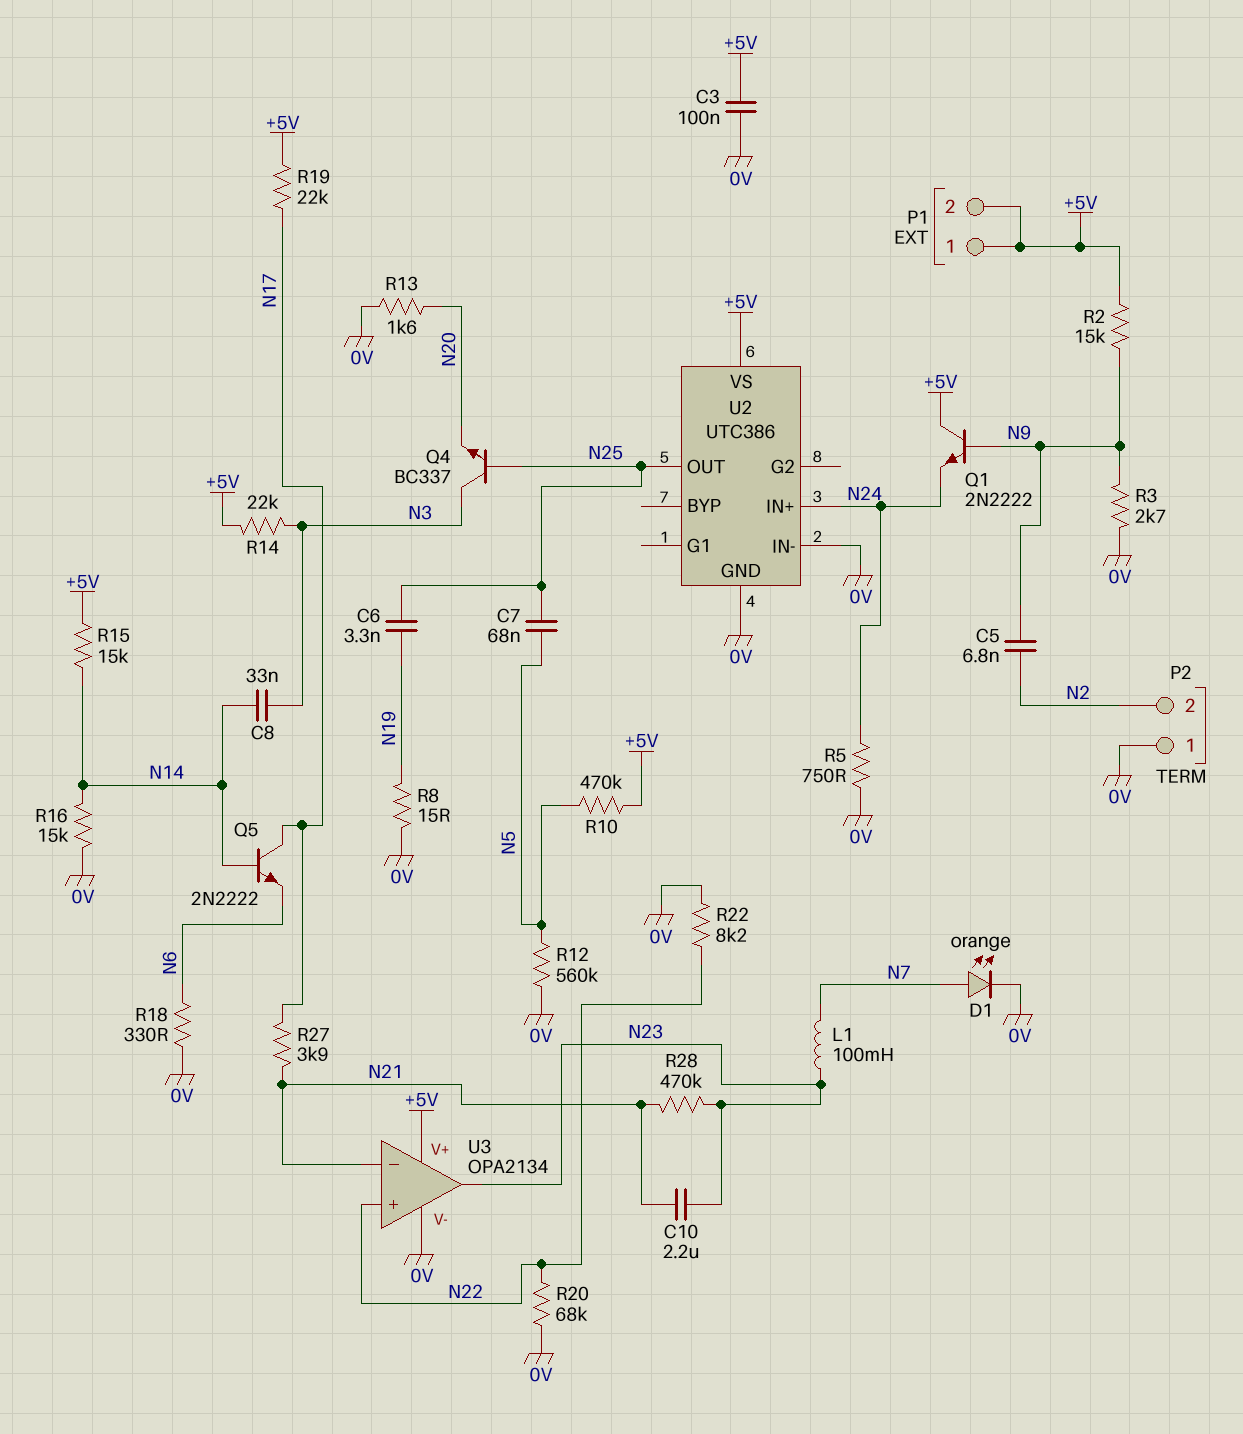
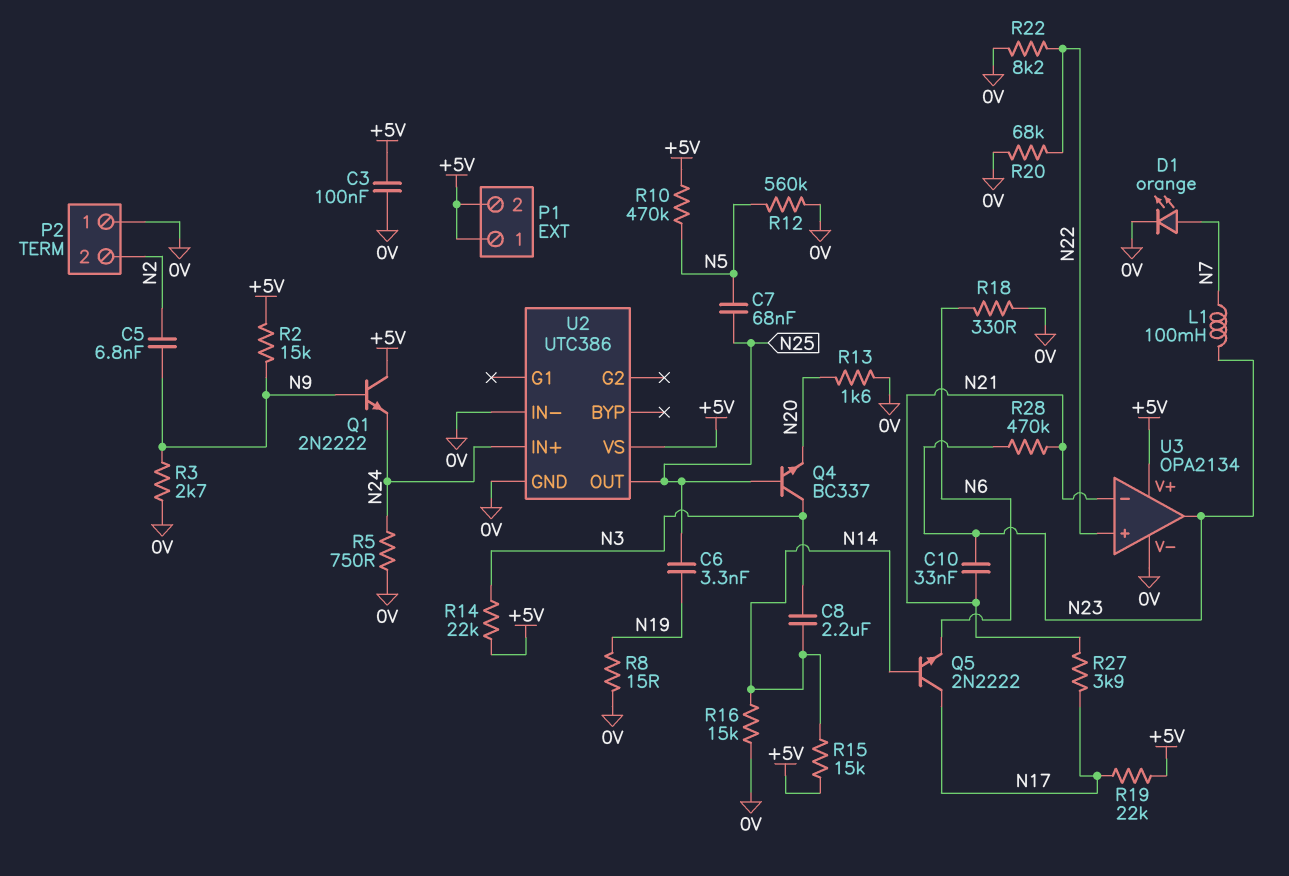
C8: 33nF (N3, N14) -> 2.2uF (N3, N14)
C10: 2.2uF (N21, N23) -> 33nF (N21, N23)

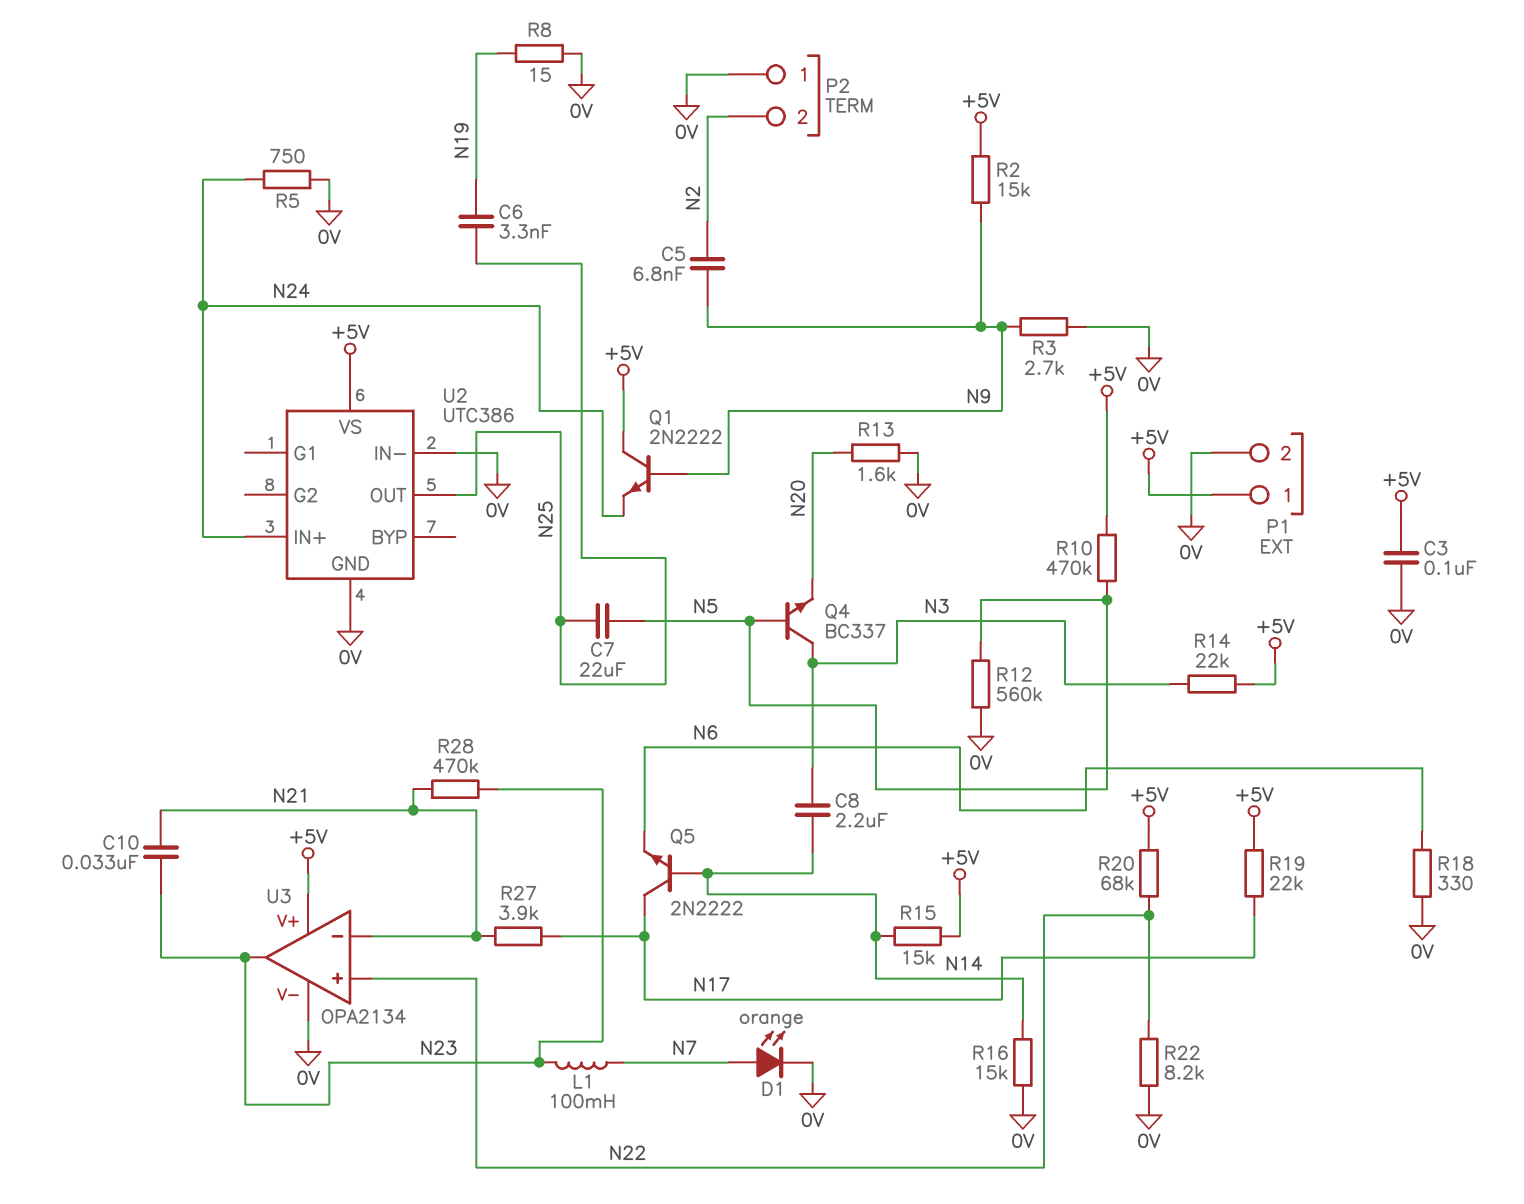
C7: 68nF (N5, N25) -> 22uF (N5, N25)
P1 pin 2: +5V -> 0V
Q4: NPN BC337 (B N25, C N3, E N20) -> NPN BC337 (B N5, C N3, E N20)
R20: 68k (0V, N22) -> 68k (+5V, N22)

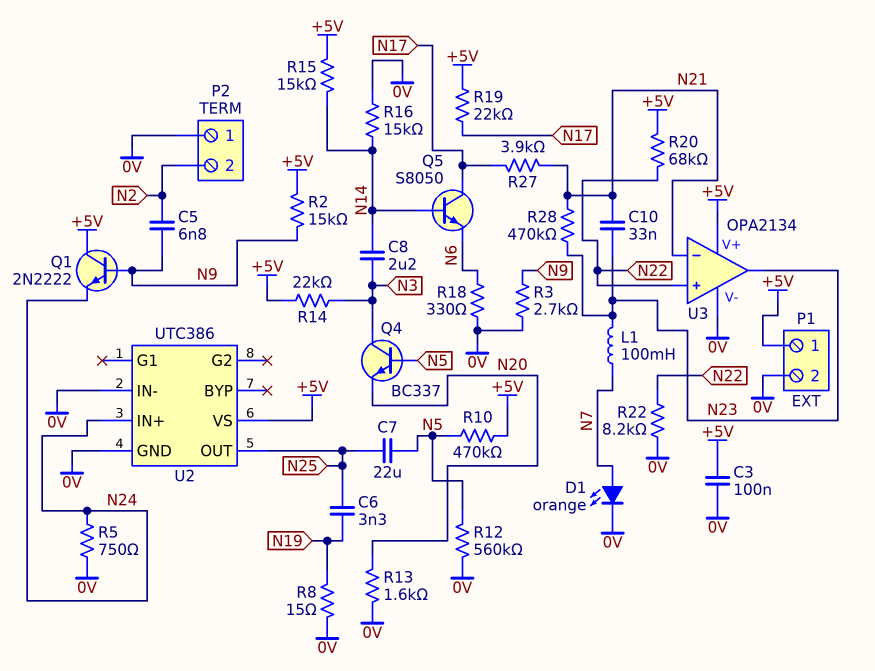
Q5: NPN 2N2222 (B N14, C N17, E N6) -> NPN S8050 (B N14, C N17, E N6)

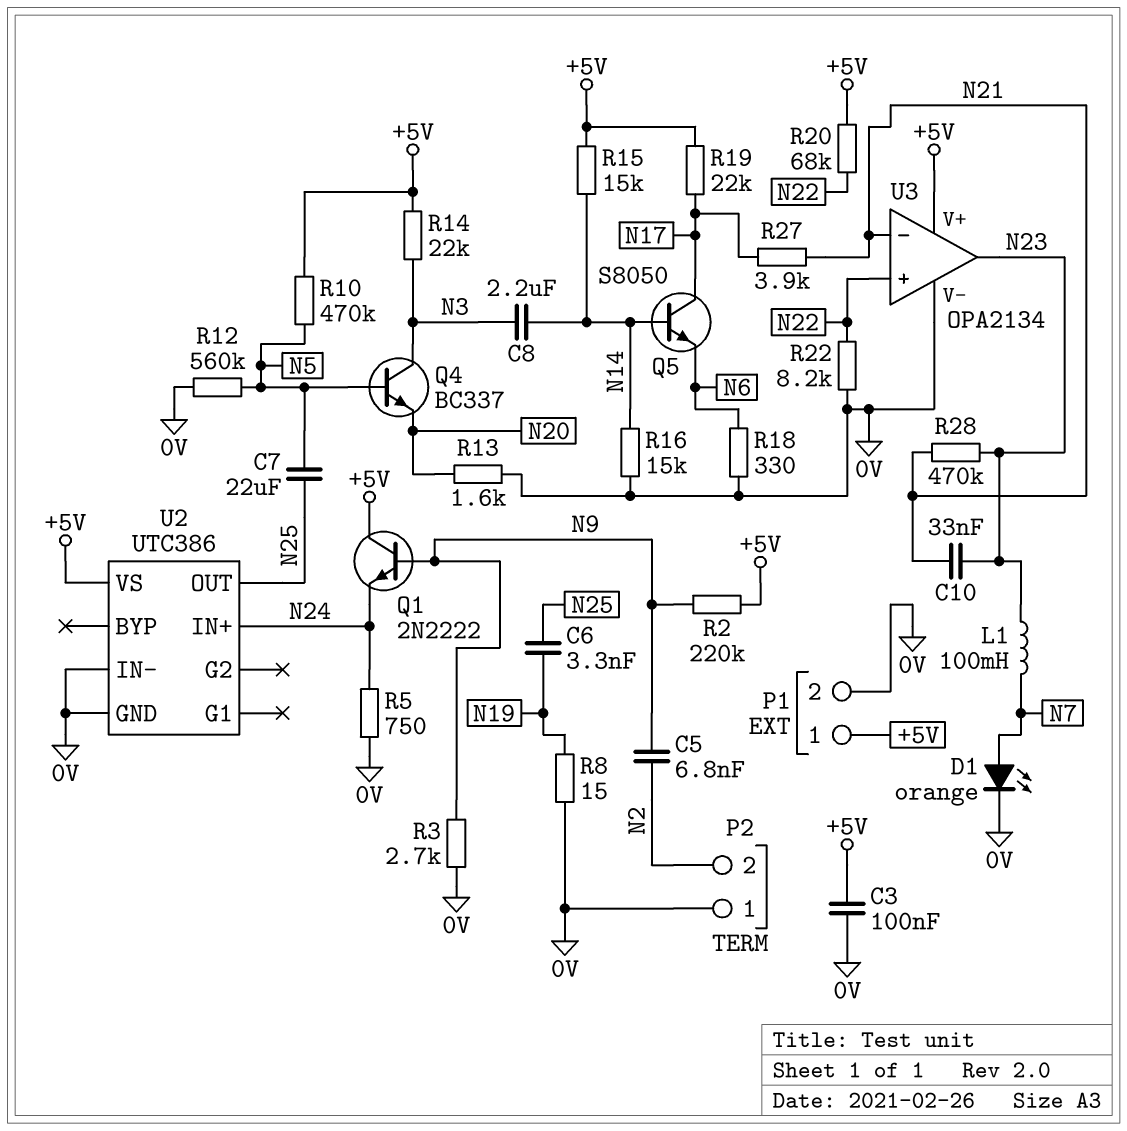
R2: 15k (+5V, N9) -> 220k (+5V, N9)

